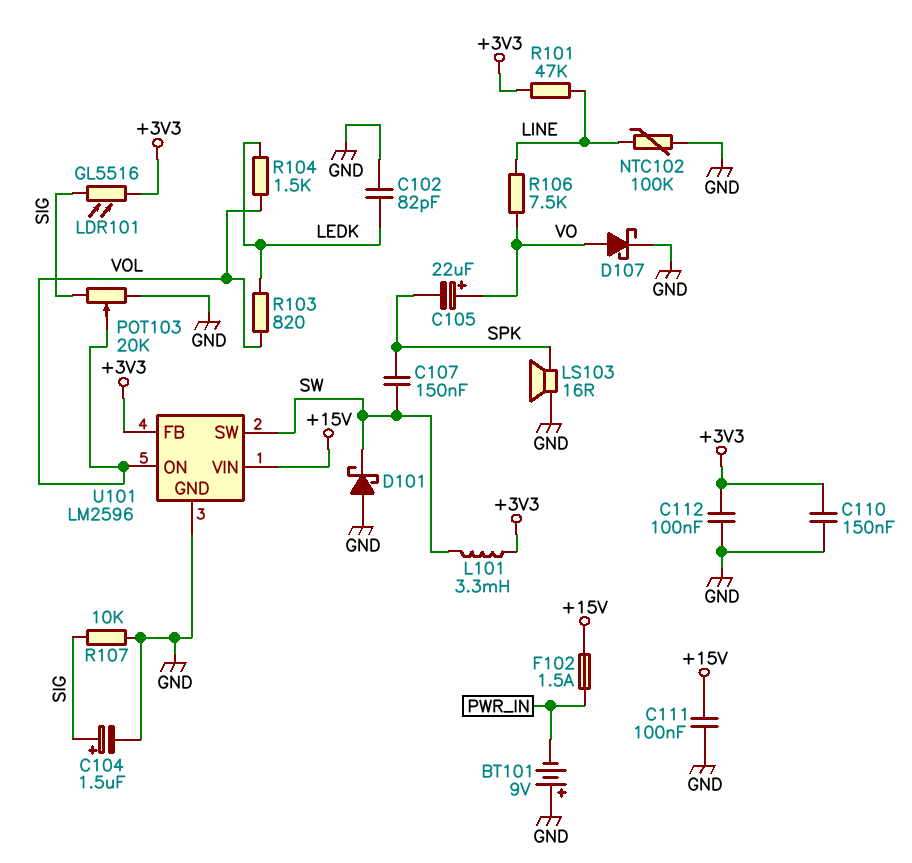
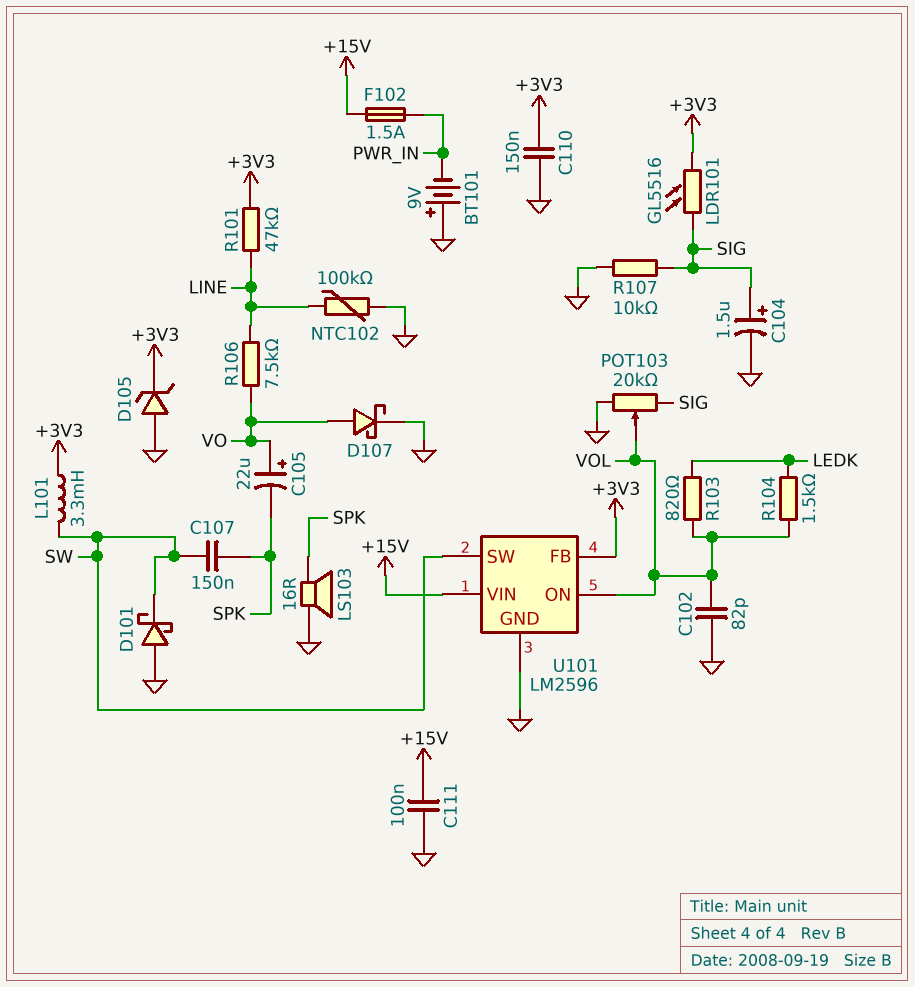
C102: 82pF (GND, LEDK) -> 82pF (GND, VOL)
C112: 100nF (+3V3, GND) -> none
D105: none -> zener (A GND, K +3V3)

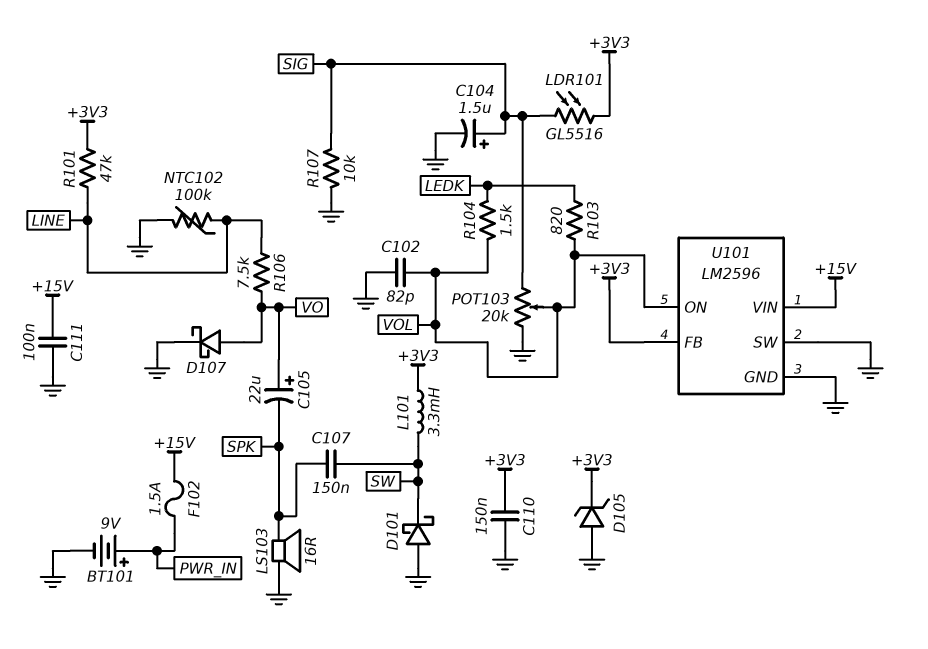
BT101: 9V (plus GND, minus PWR_IN) -> 9V (plus PWR_IN, minus GND)
U101 pin SW: SW -> GND

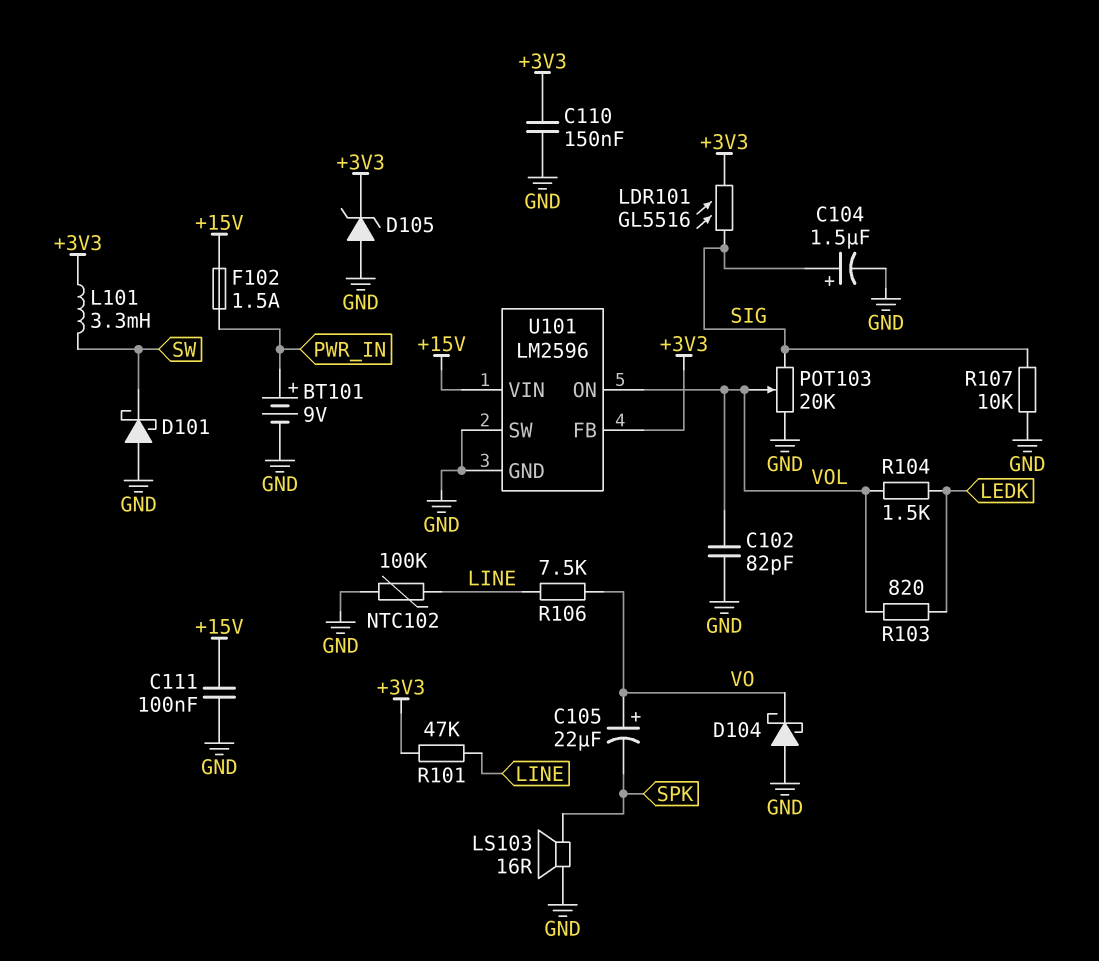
C107: 150nF (SPK, SW) -> none
D104: none -> schottky (A GND, K VO)
D107: schottky (A VO, K GND) -> none

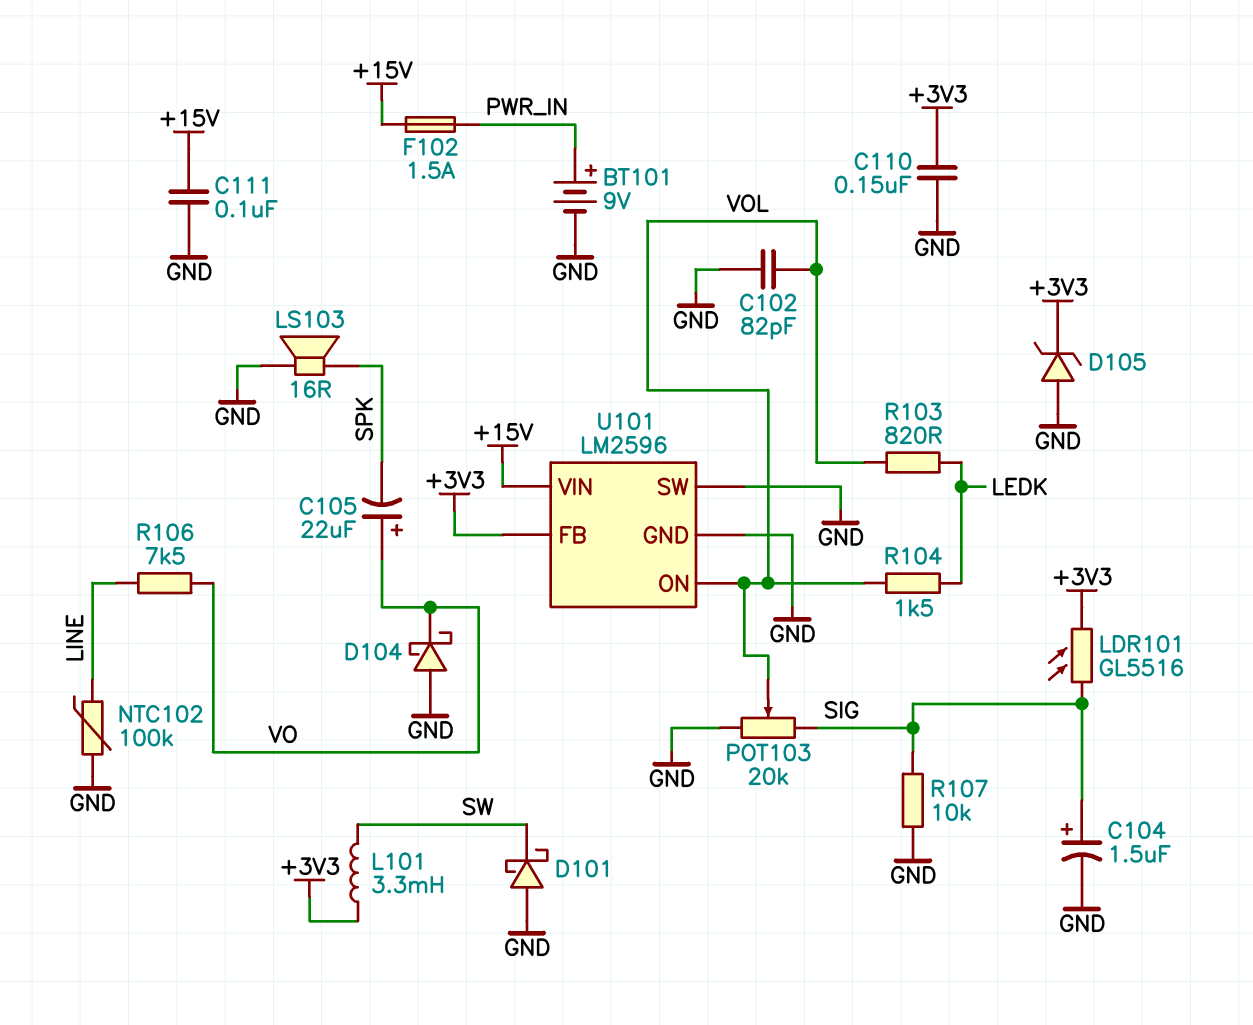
R101: 47k (+3V3, LINE) -> none

